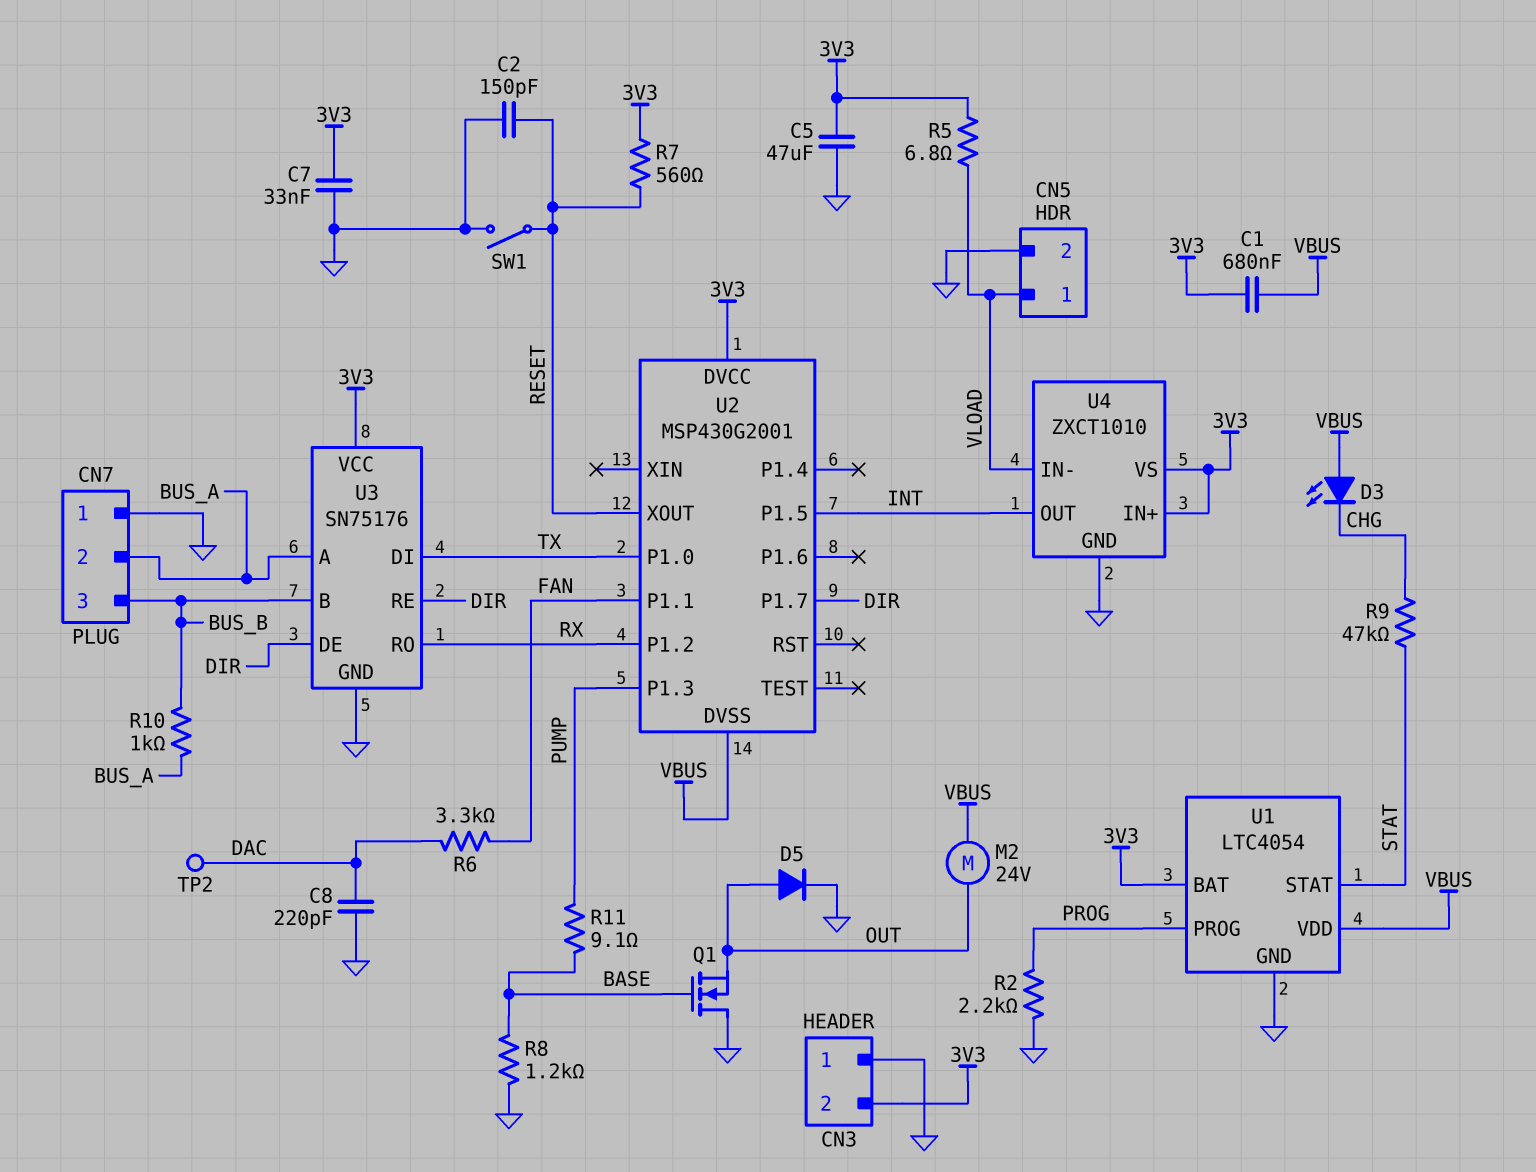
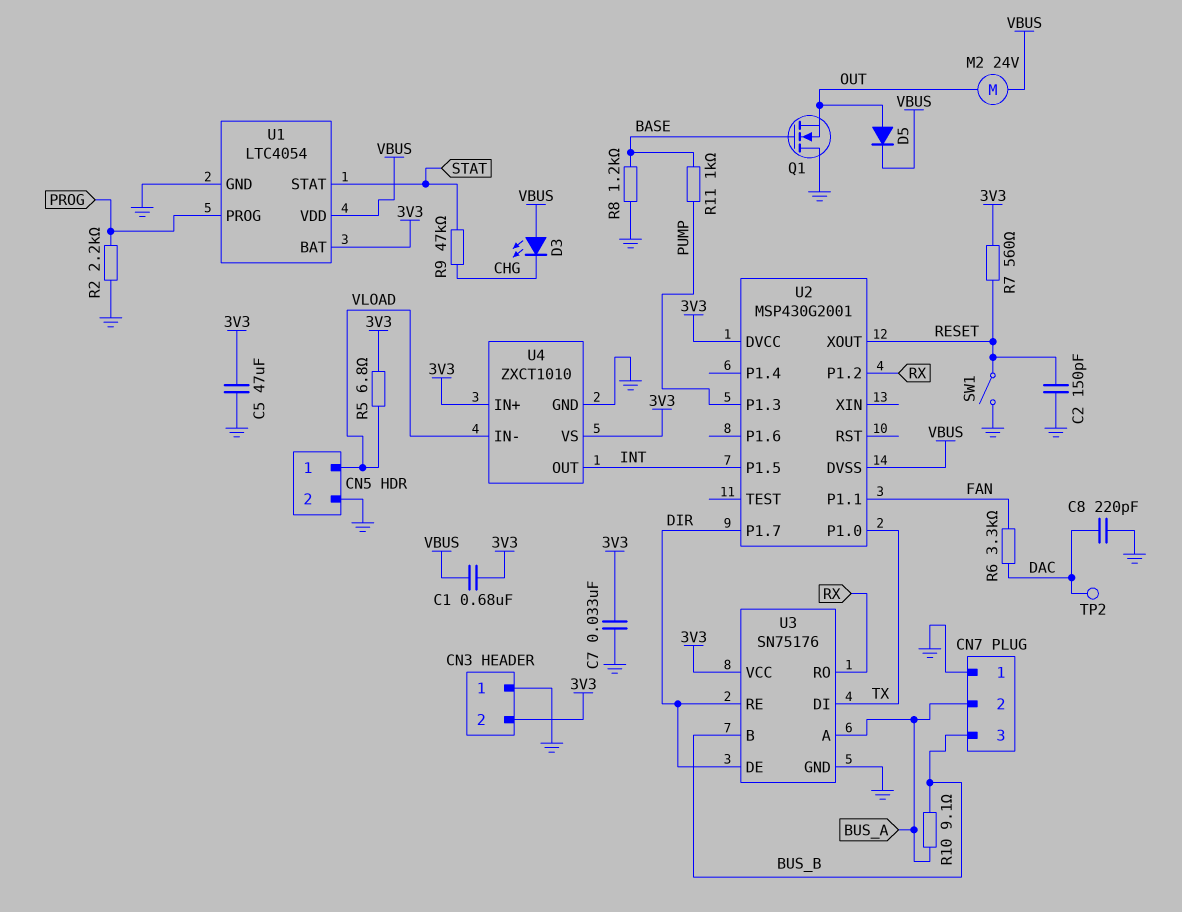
D5: diode (A OUT, K GND) -> diode (A OUT, K VBUS)
R10: 1k (BUS_A, BUS_B) -> 9.1 (BUS_A, BUS_B)
R11: 9.1 (BASE, PUMP) -> 1k (BASE, PUMP)

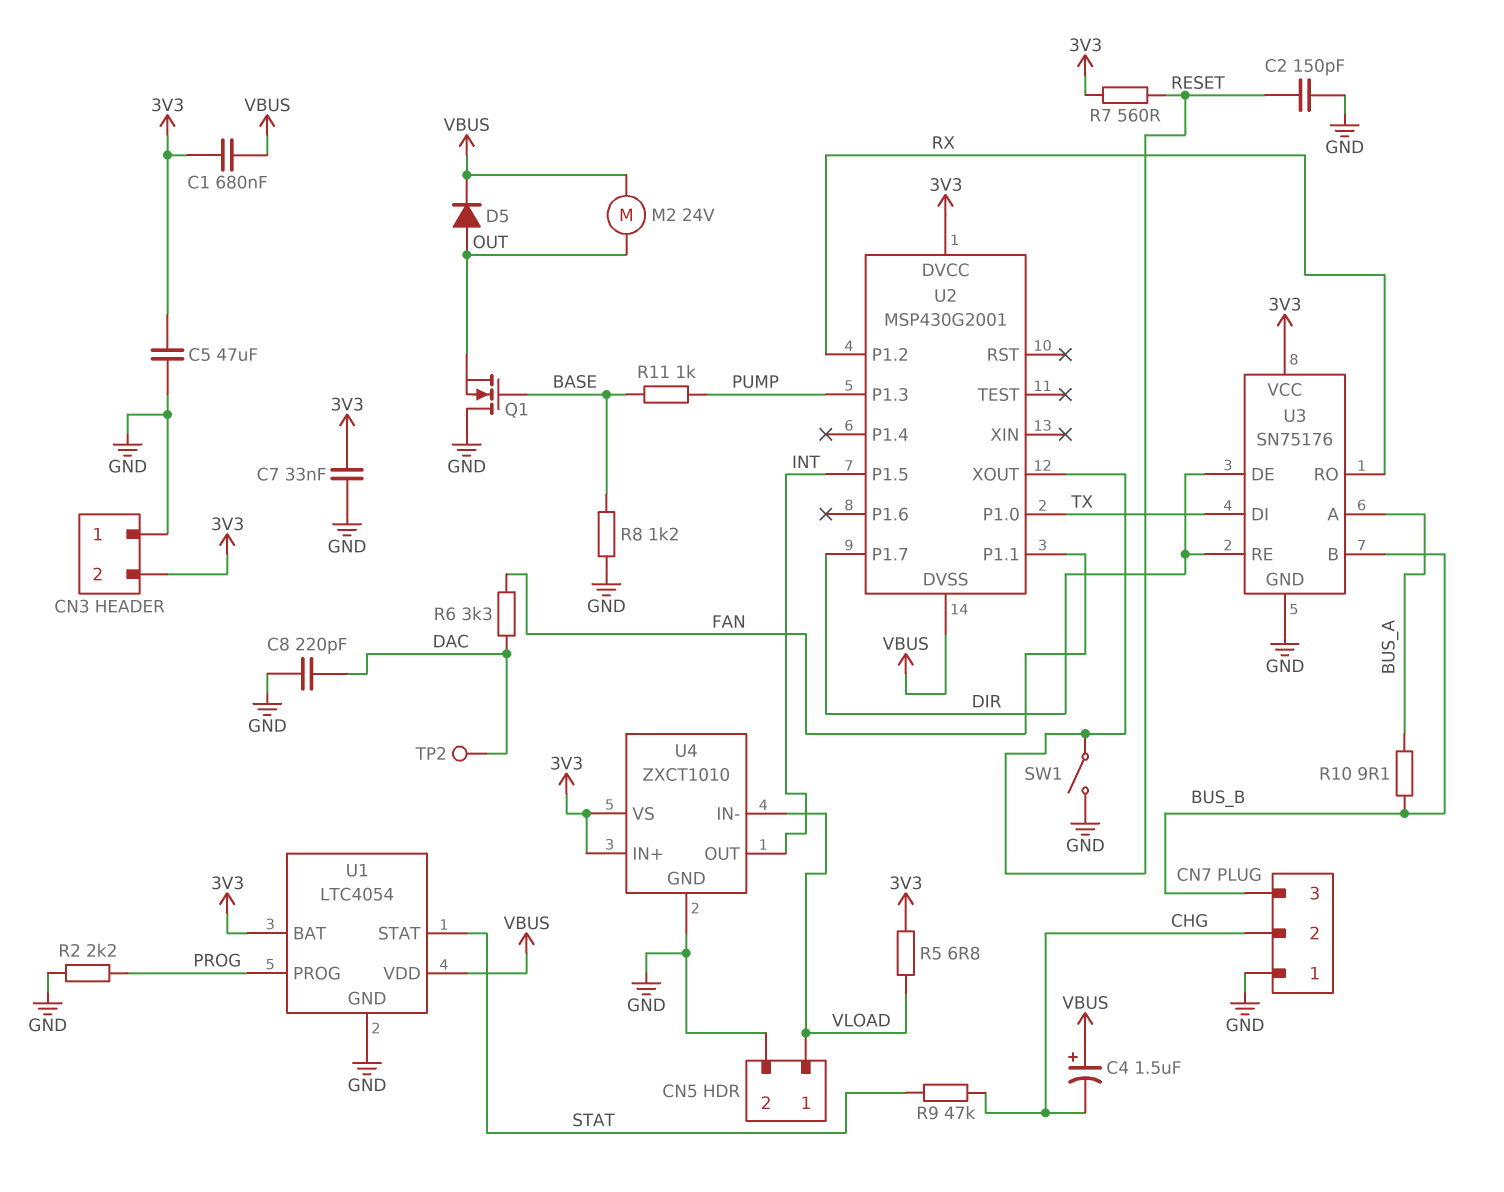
C4: none -> 1.5uF (plus VBUS, minus CHG)
CN7 pin 2: BUS_A -> CHG
D3: LED (A VBUS, K CHG) -> none

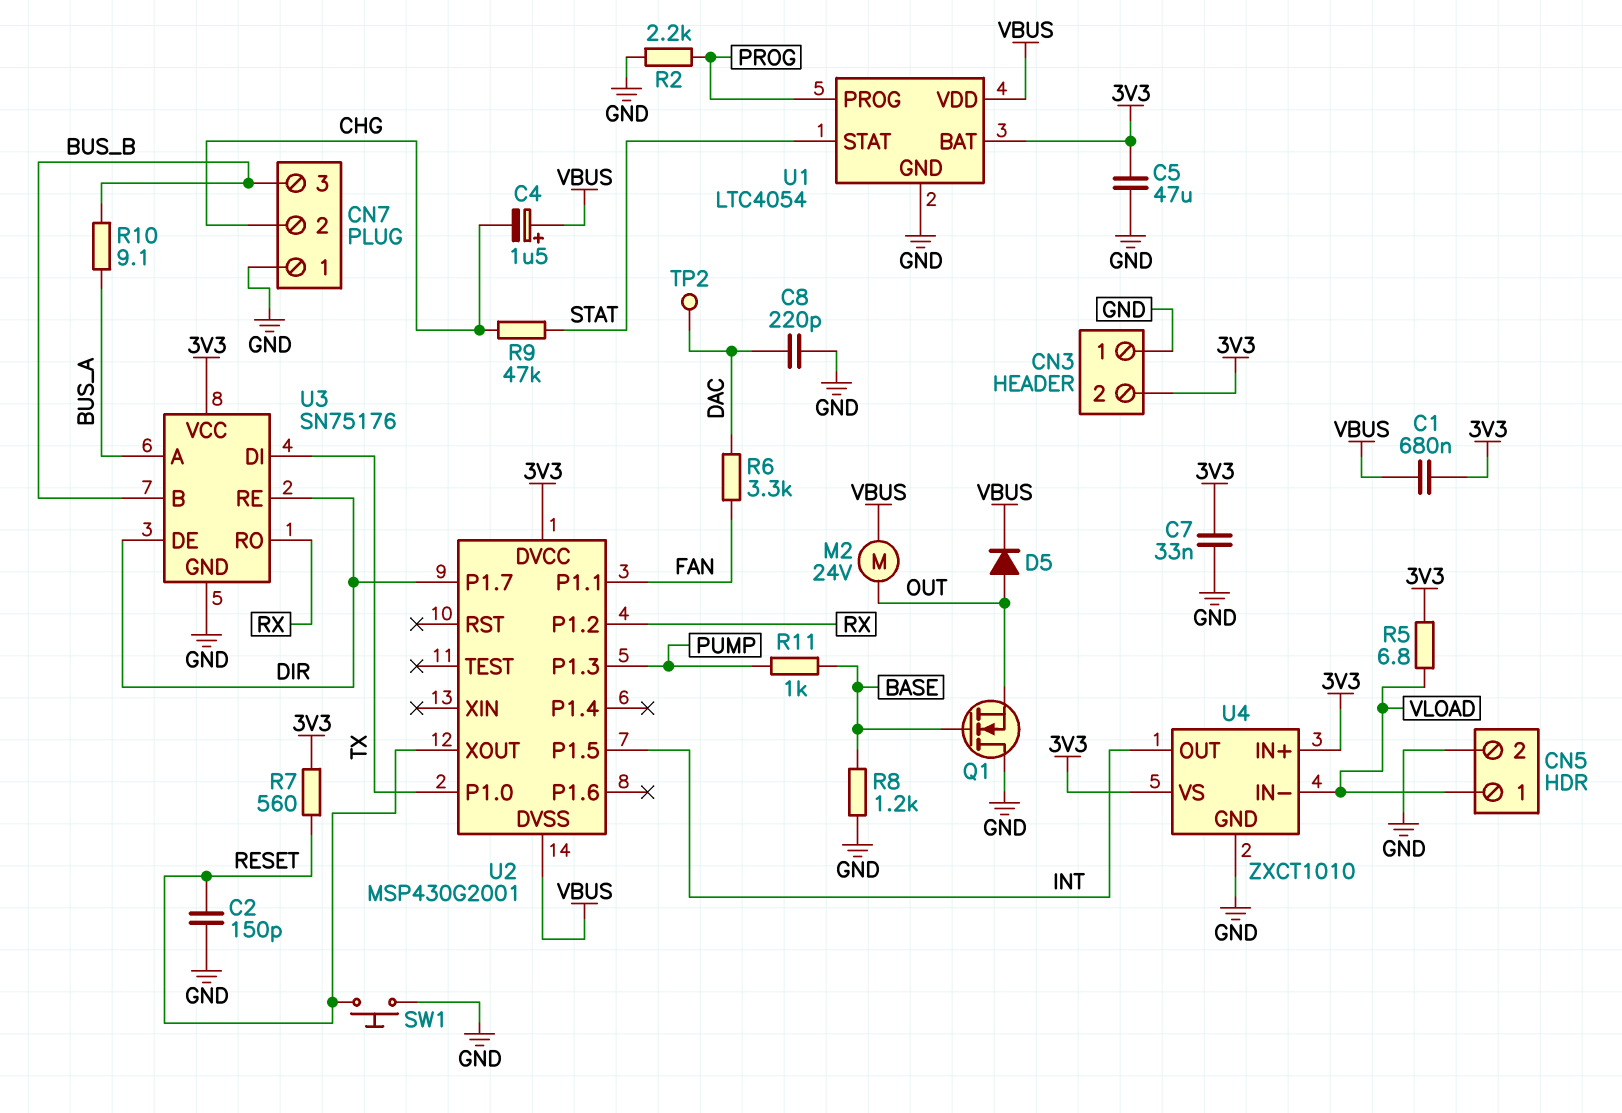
SW1: switch (GND, RESET) -> button (GND, RESET)

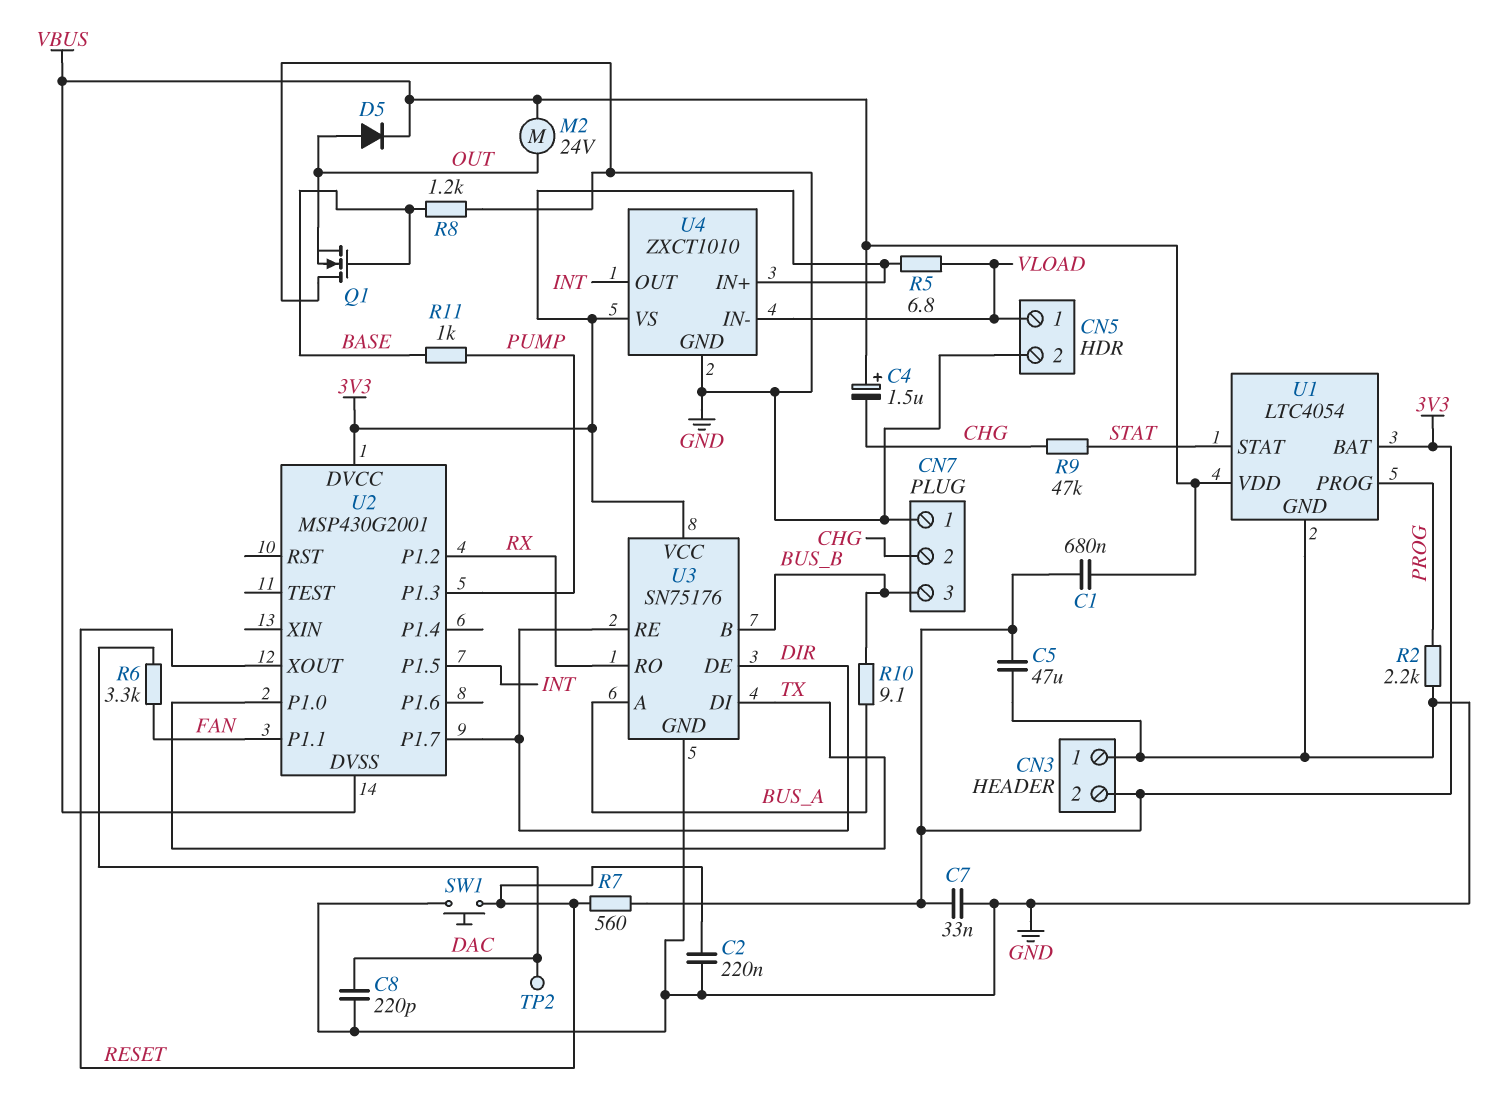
C2: 150pF (GND, RESET) -> 220nF (GND, RESET)

